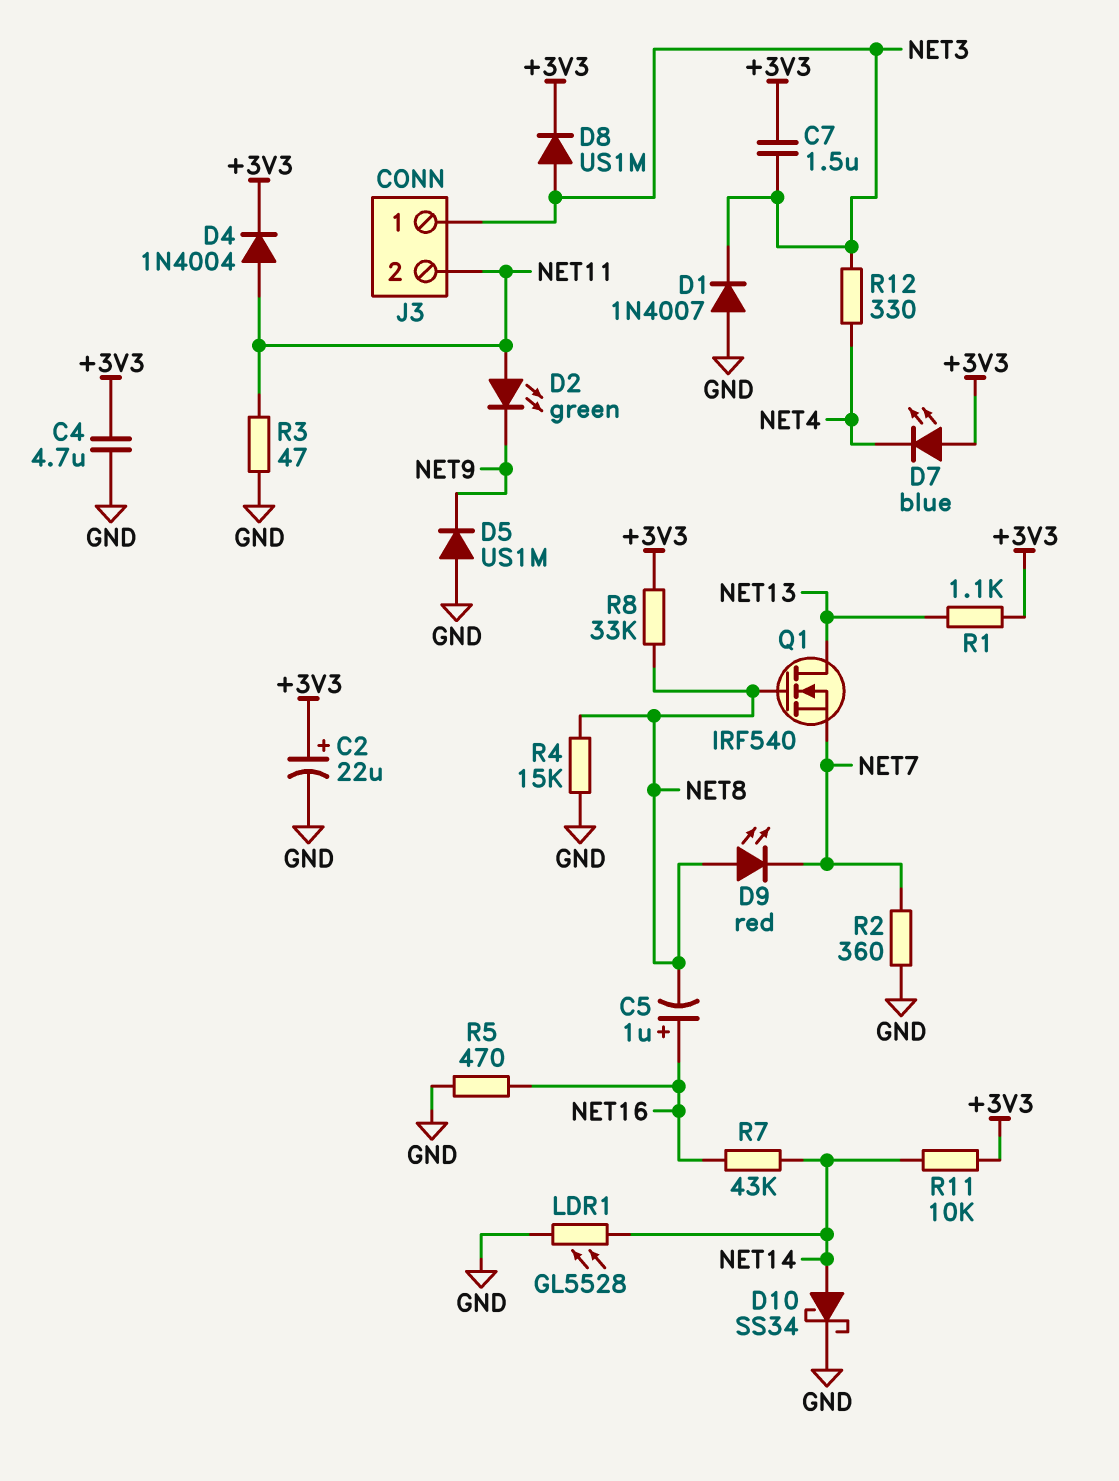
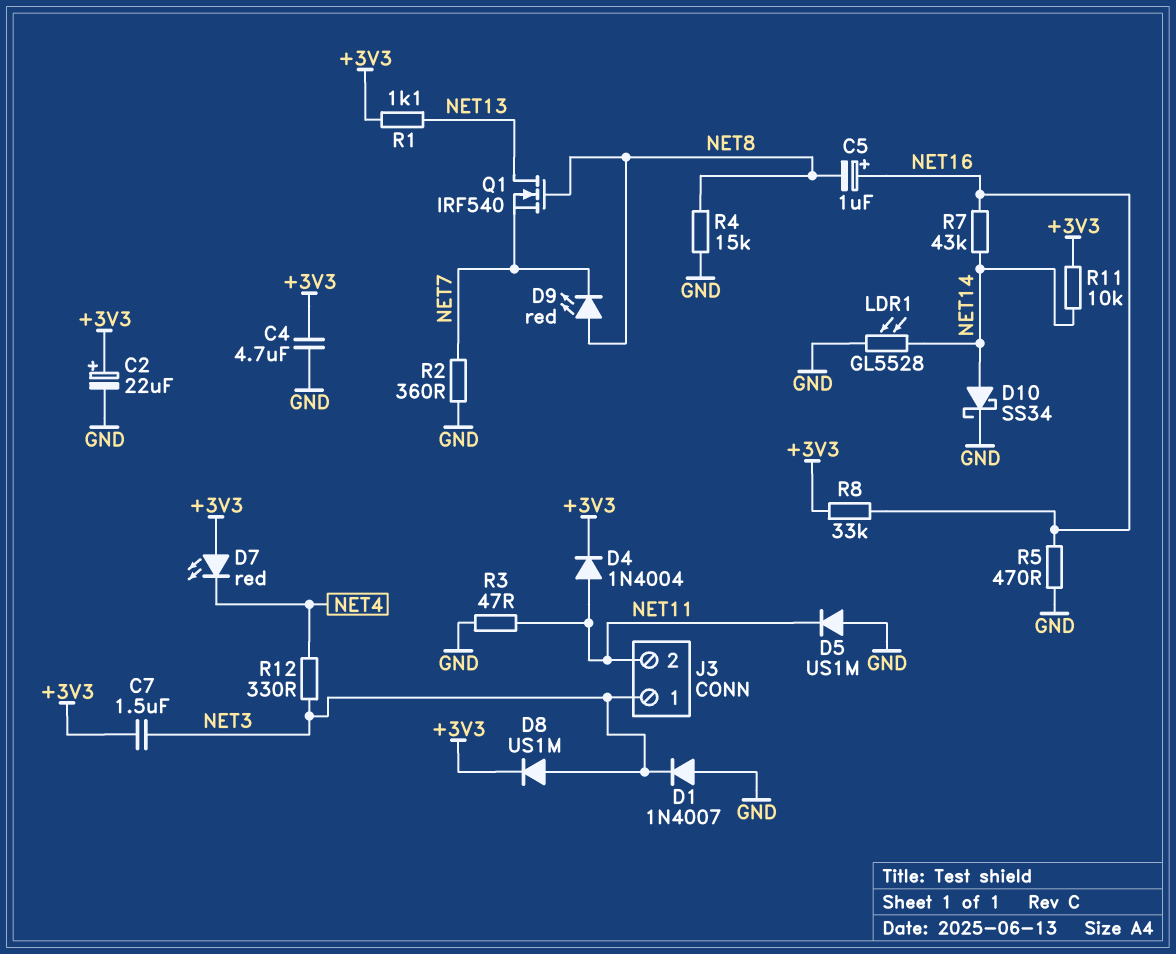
D2: LED green (A NET11, K NET9) -> none
D5: diode US1M (A GND, K NET9) -> diode US1M (A GND, K NET11)
D7: LED blue (A +3V3, K NET4) -> LED red (A +3V3, K NET4)
R8: 33k (+3V3, NET8) -> 33k (+3V3, NET16)

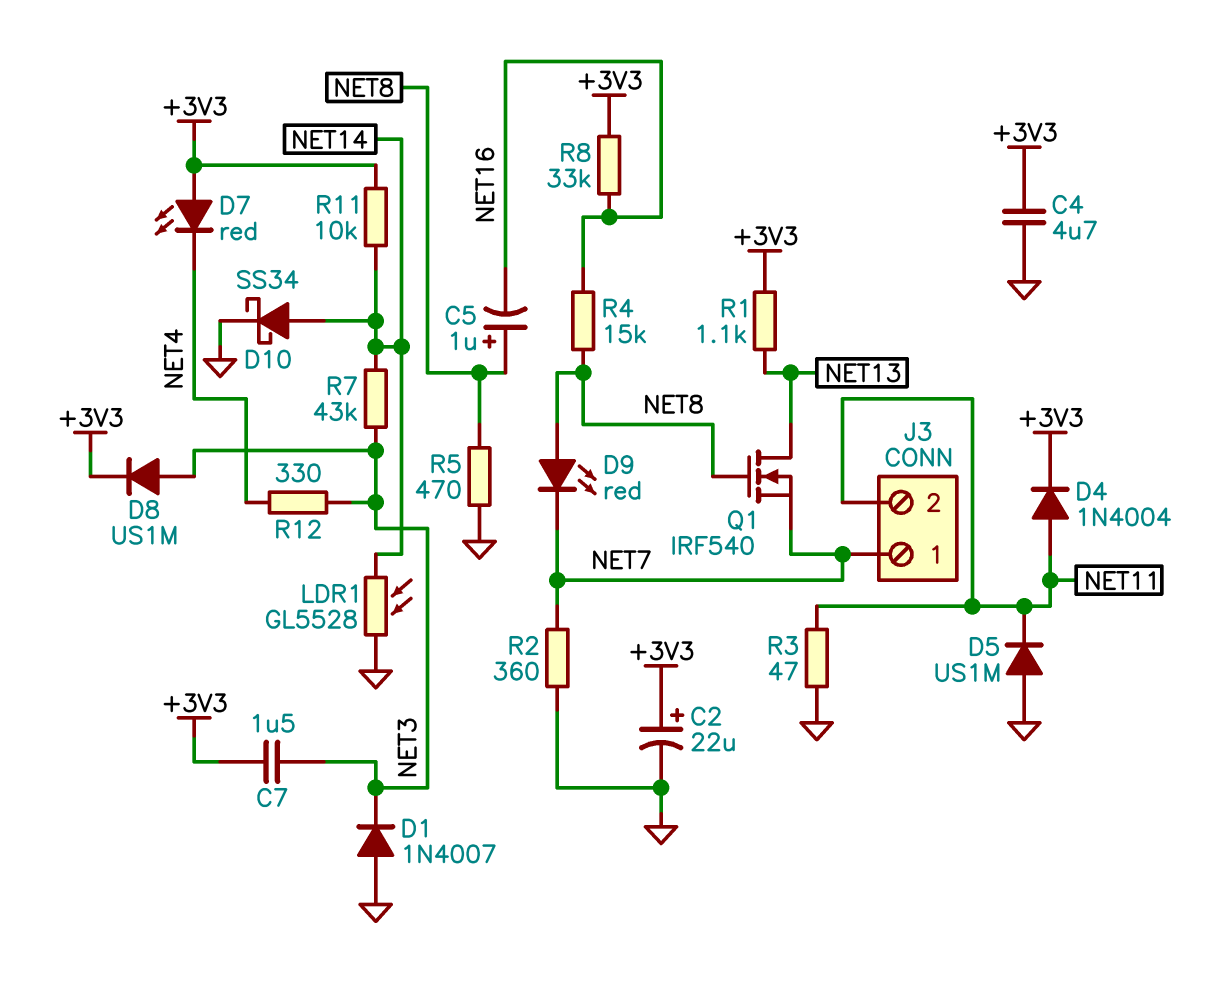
C5: 1uF (plus NET16, minus NET8) -> 1uF (plus NET8, minus NET16)
J3 pin 1: NET3 -> NET7
R4: 15k (GND, NET8) -> 15k (NET8, NET16)
R5: 470 (GND, NET16) -> 470 (GND, NET8)
R7: 43k (NET14, NET16) -> 43k (NET3, NET14)

